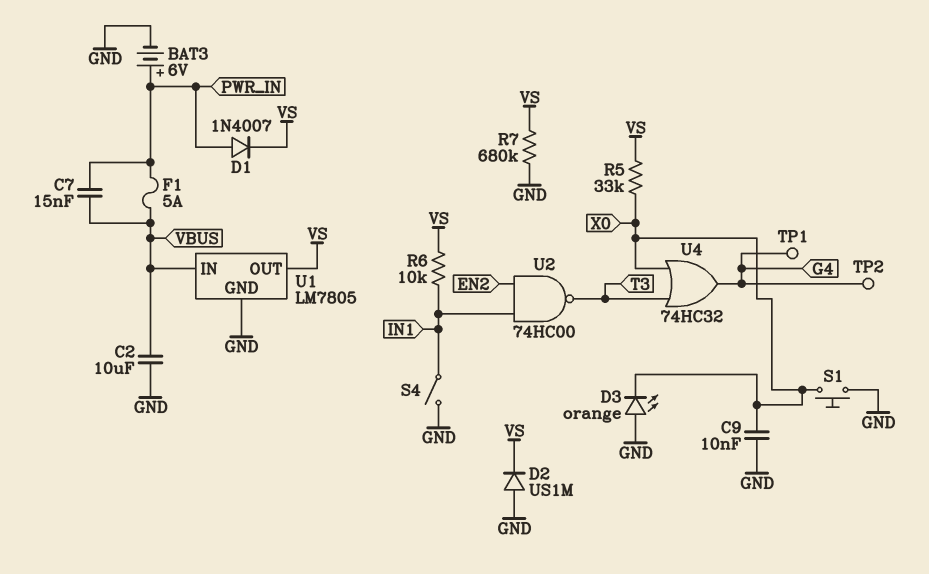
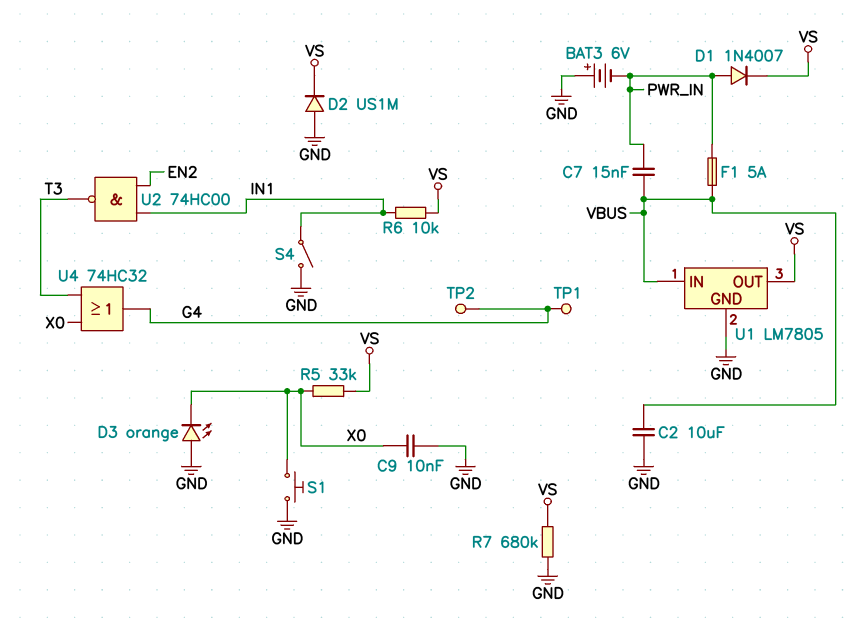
BAT3: 6V (plus PWR_IN, minus GND) -> 6V (plus GND, minus PWR_IN)

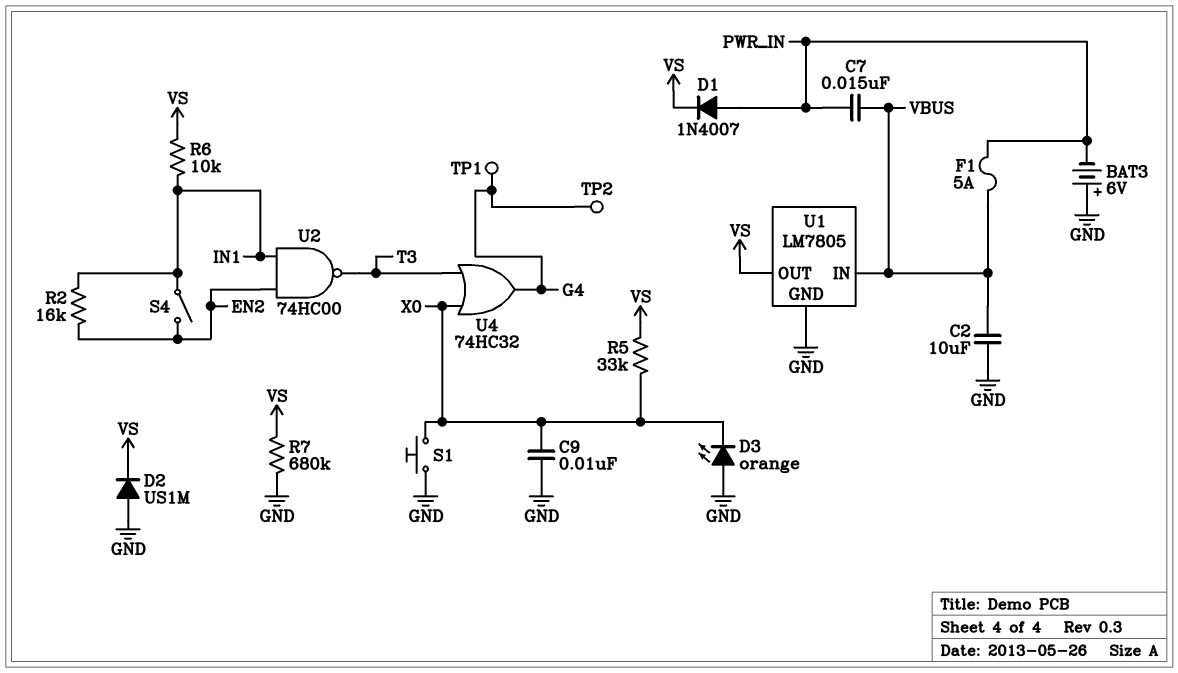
R2: none -> 16k (EN2, IN1)
S4: switch (GND, IN1) -> switch (EN2, IN1)

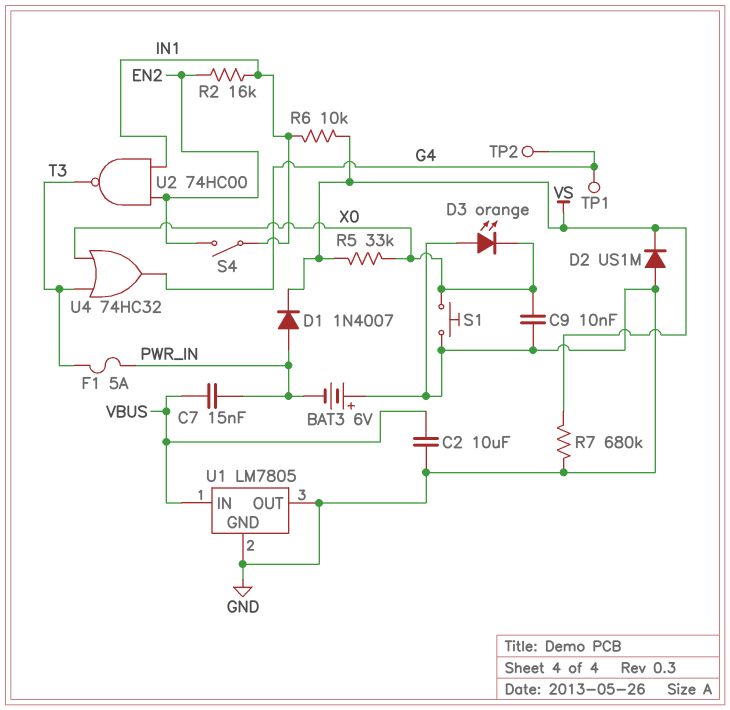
F1: 5A (PWR_IN, VBUS) -> 5A (PWR_IN, T3)
U1 pin OUT: VS -> GND

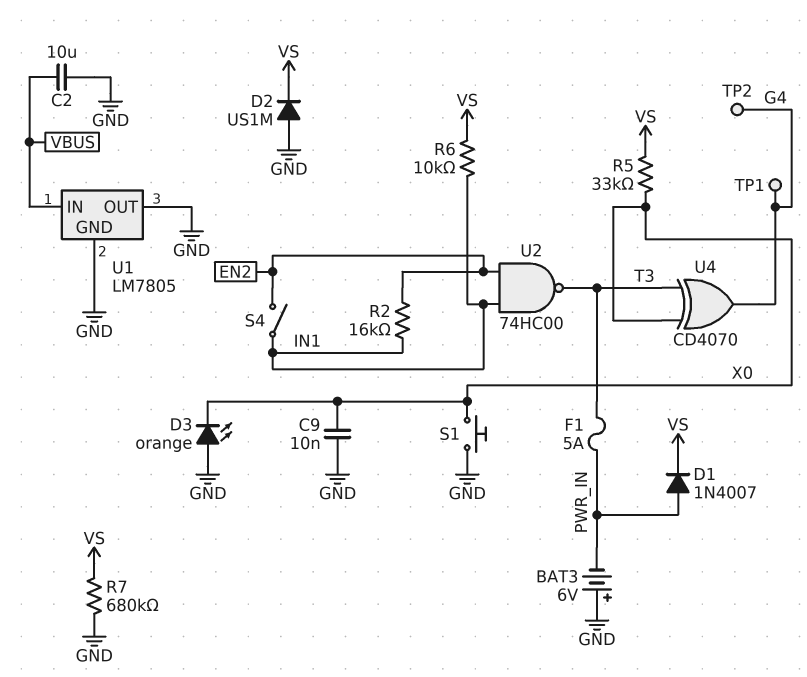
C7: 15nF (PWR_IN, VBUS) -> none
U4: OR 74HC32 (in T3, in X0, out G4) -> XOR CD4070 (in T3, in X0, out G4)

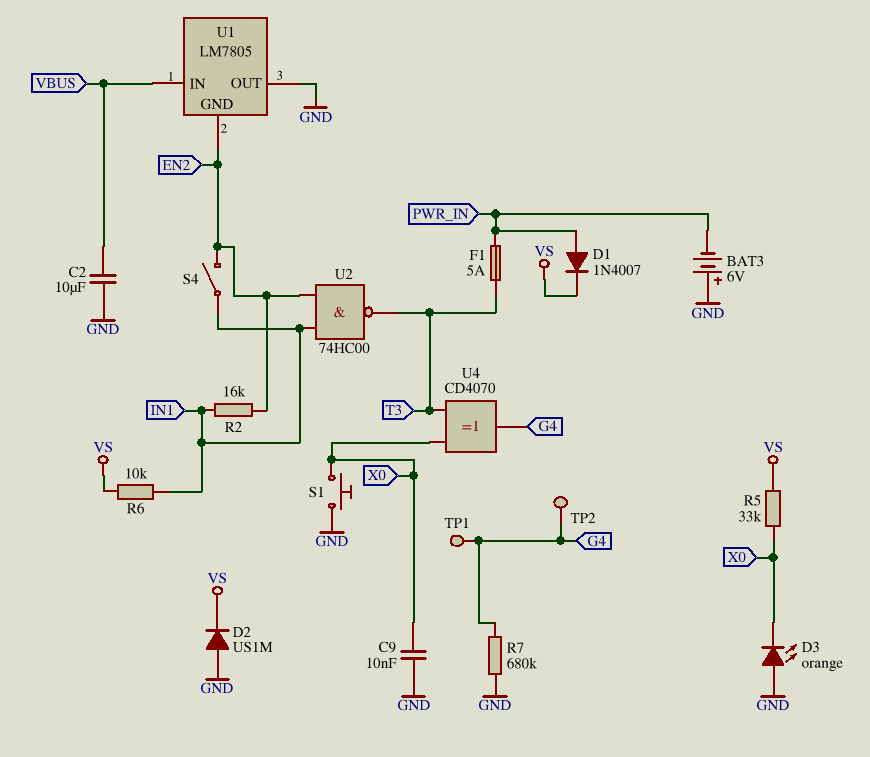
R7: 680k (GND, VS) -> 680k (G4, GND)
U1 pin GND: GND -> EN2

